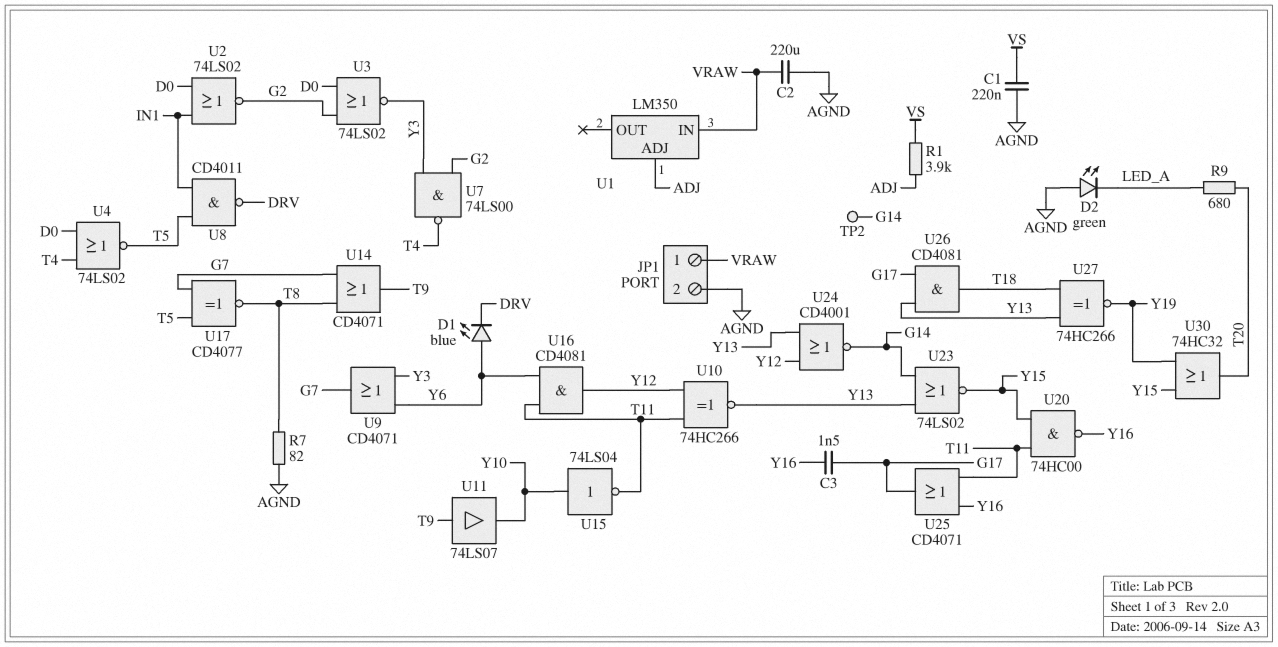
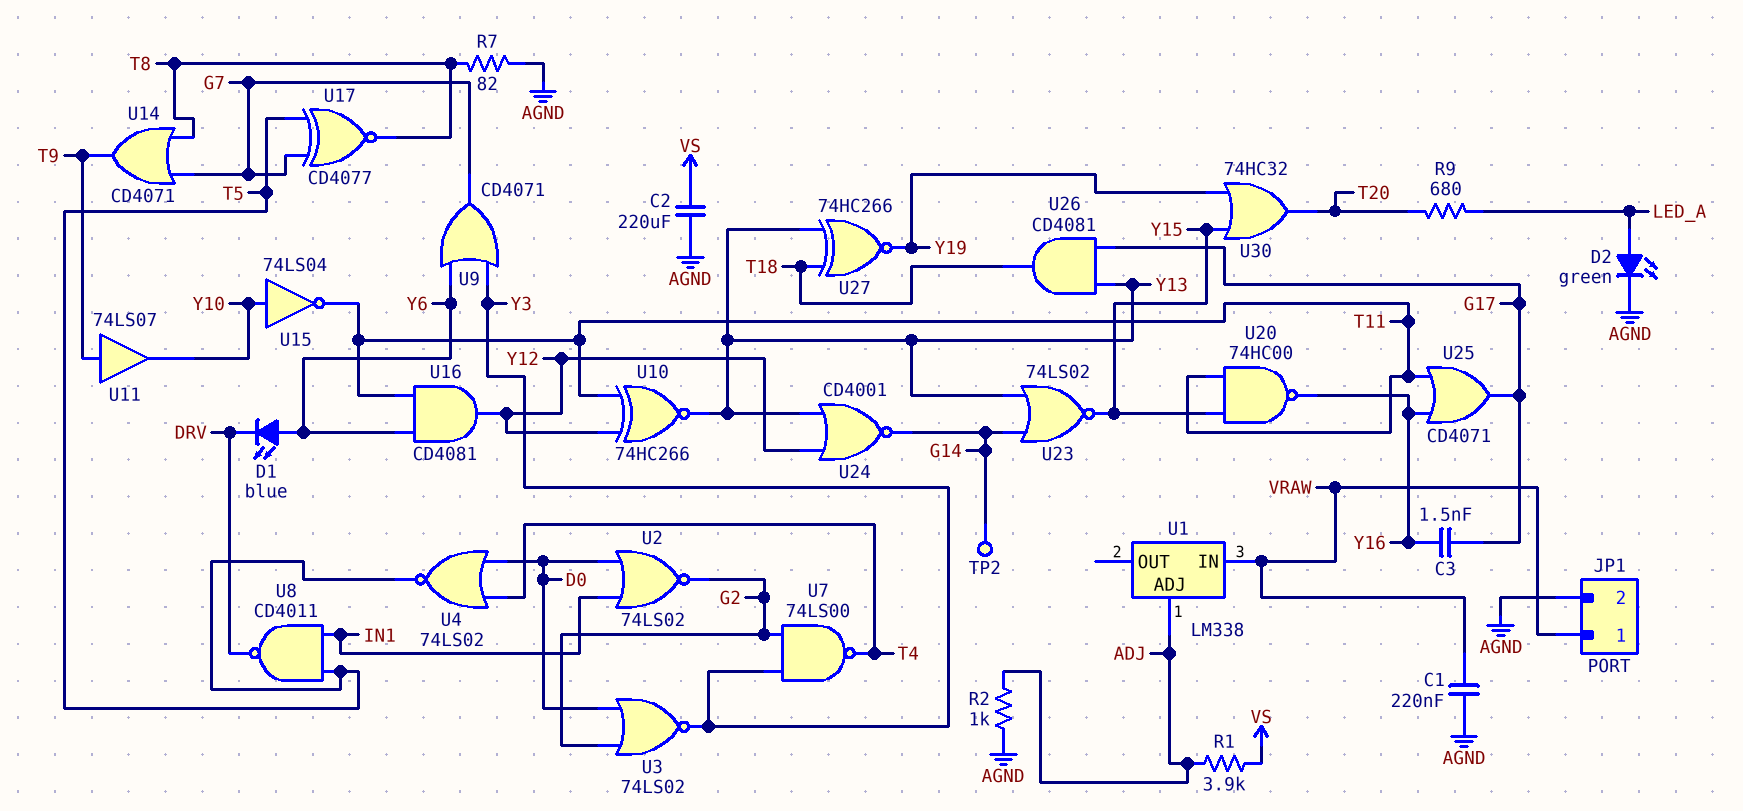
C1: 220nF (AGND, VS) -> 220nF (AGND, VRAW)
C2: 220uF (AGND, VRAW) -> 220uF (AGND, VS)
D2: LED green (A AGND, K LED_A) -> LED green (A LED_A, K AGND)
R2: none -> 1k (ADJ, AGND)
U1: LM350 -> LM338

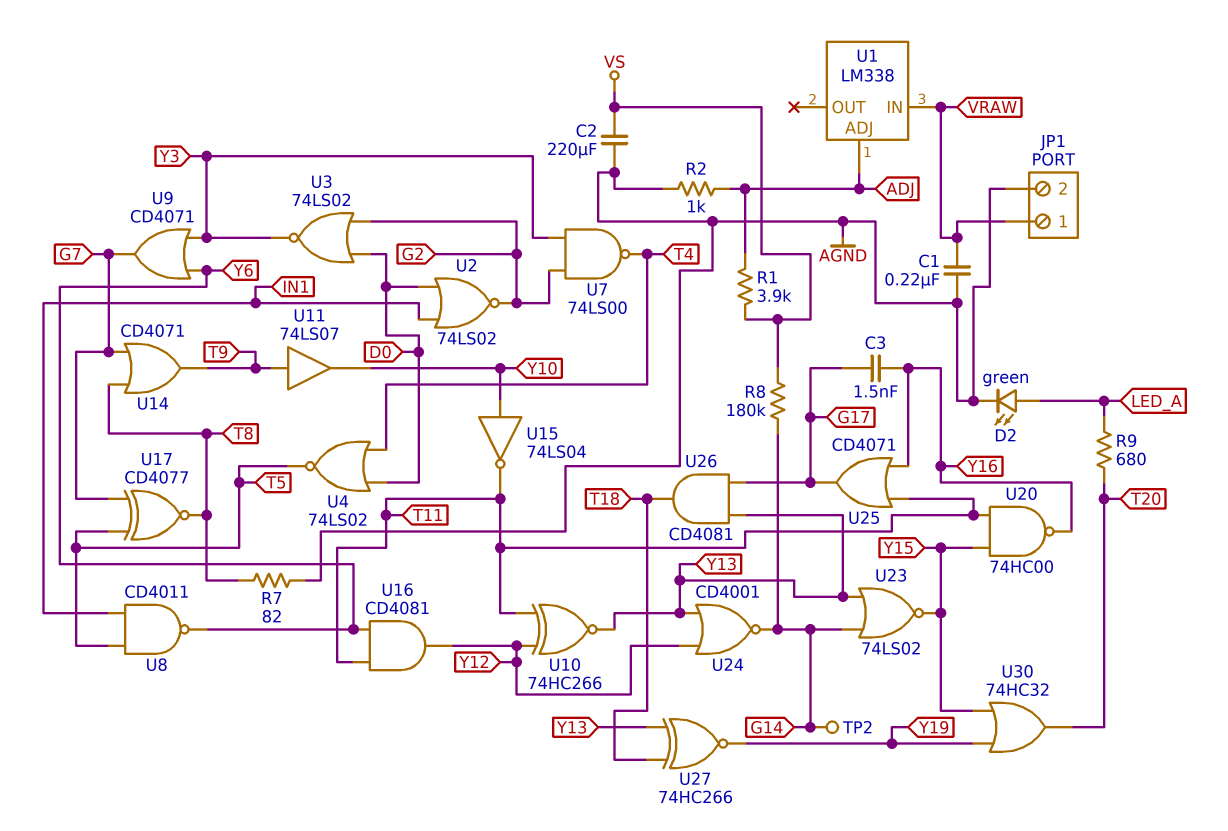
D1: LED blue (A Y6, K DRV) -> none
R8: none -> 180k (G14, VS)
U8: NAND CD4011 (in IN1, in T5, out DRV) -> NAND CD4011 (in IN1, in T5, out Y6)

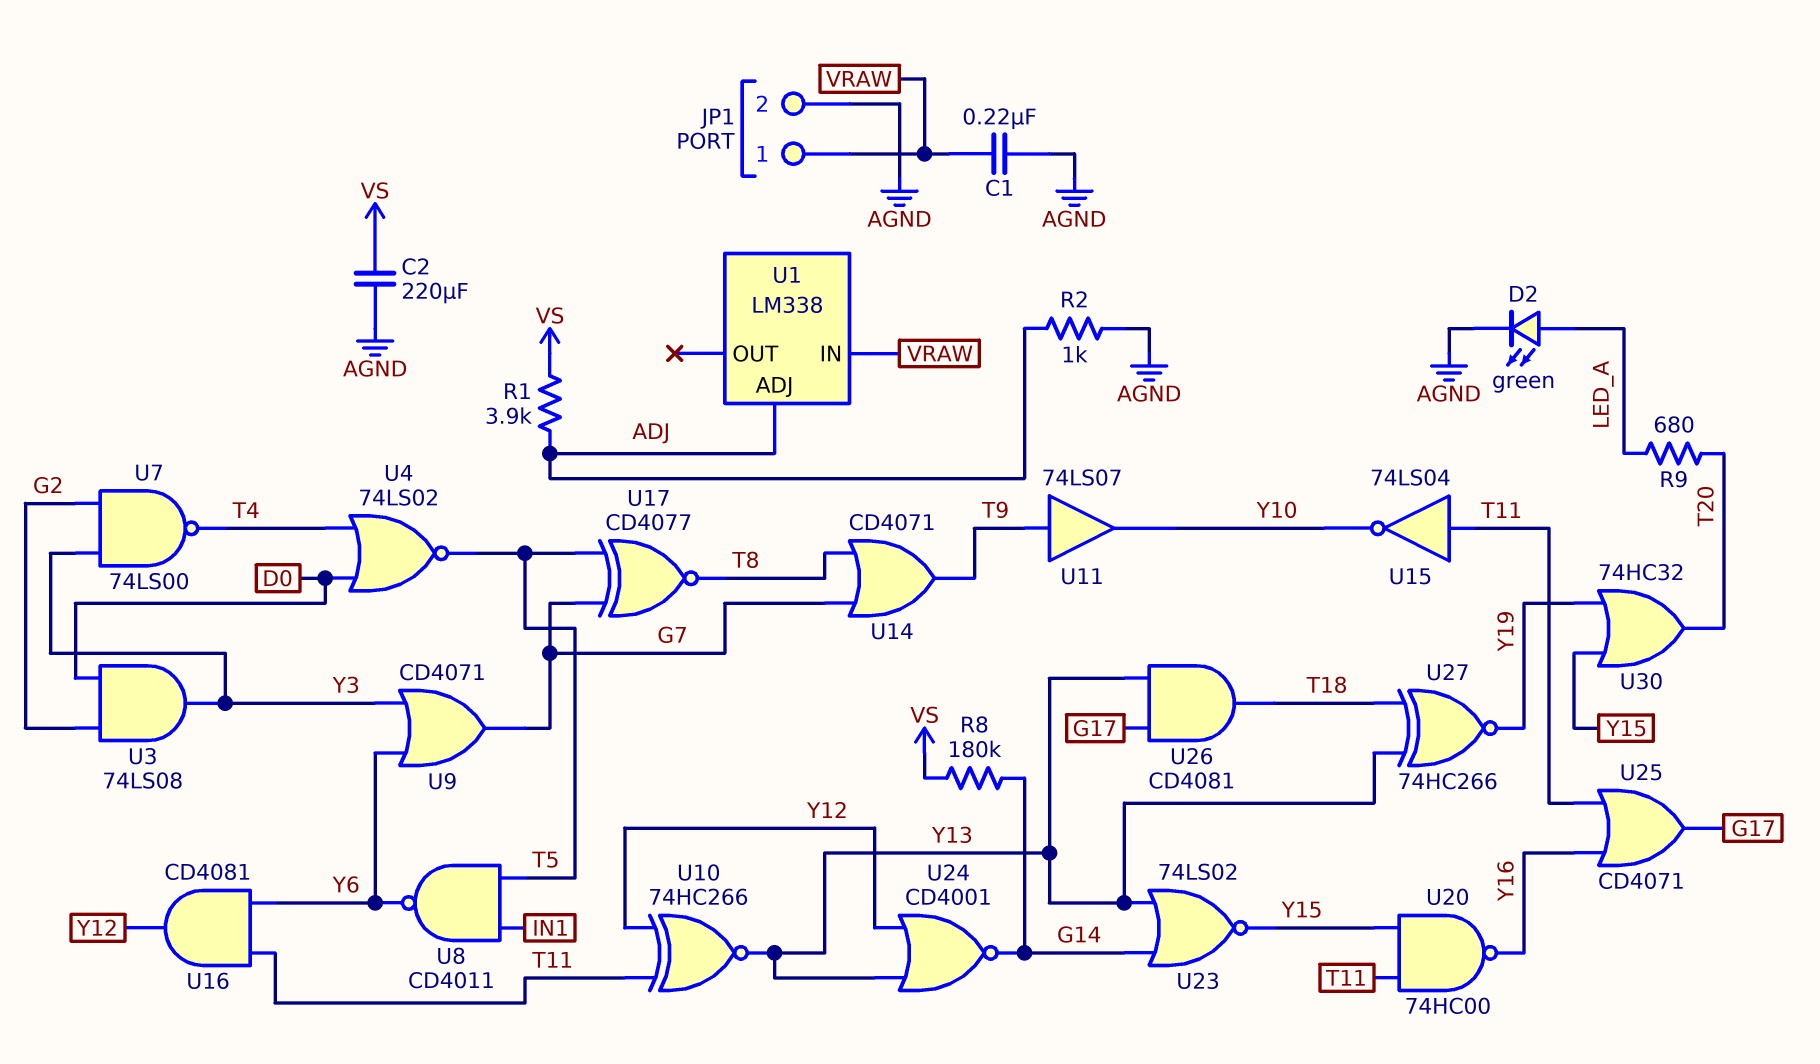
C3: 1.5nF (G17, Y16) -> none
R7: 82 (AGND, T8) -> none
TP2: test point (G14) -> none
U2: NOR 74LS02 (in D0, in IN1, out G2) -> none
U3: NOR 74LS02 (in D0, in G2, out Y3) -> AND 74LS08 (in D0, in G2, out Y3)
U15: NOT 74LS04 (in Y10, out T11) -> NOT 74LS04 (in T11, out Y10)

